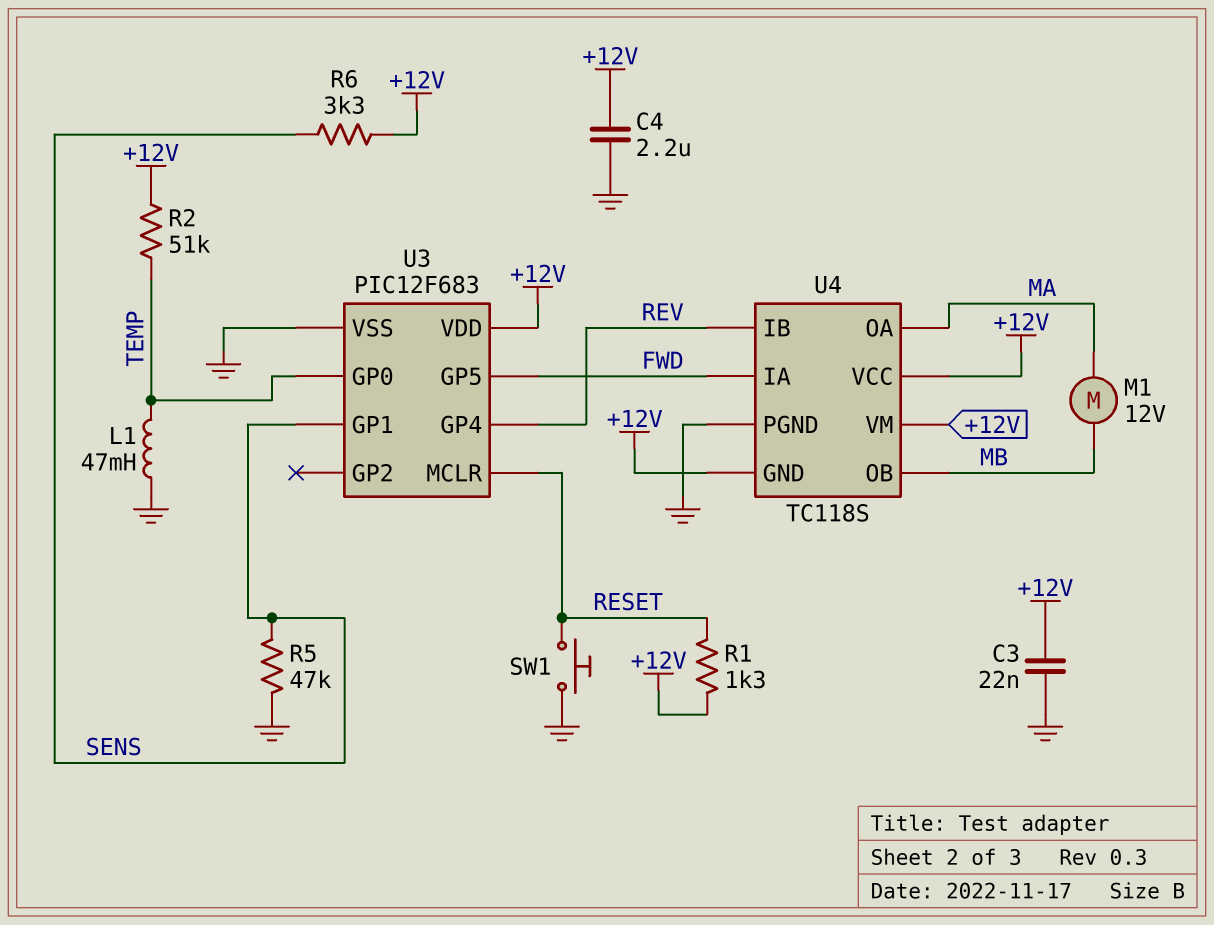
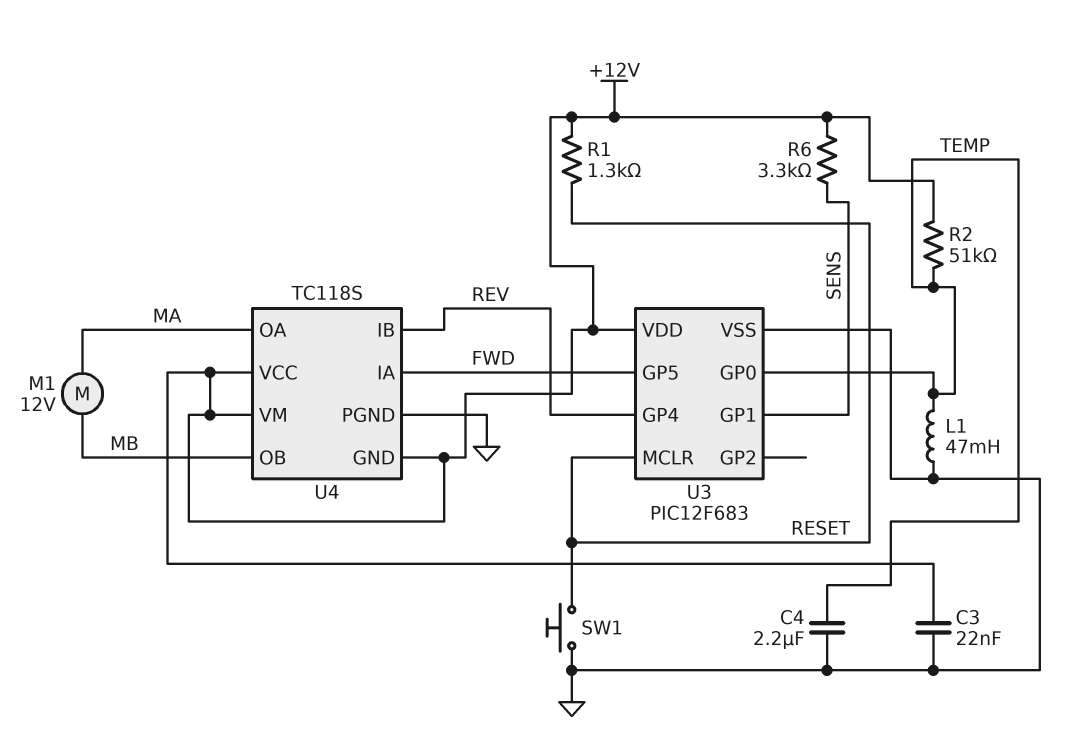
C4: 2.2uF (+12V, GND) -> 2.2uF (GND, TEMP)
R5: 47k (GND, SENS) -> none

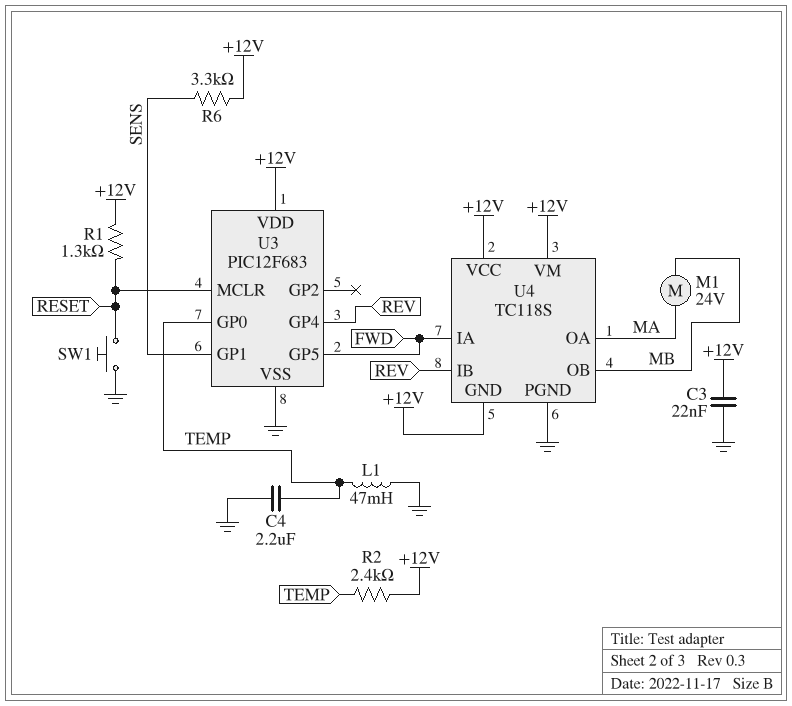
M1: motor 12V (MA, MB) -> motor 24V (MA, MB)
R2: 51k (+12V, TEMP) -> 2.4k (+12V, TEMP)

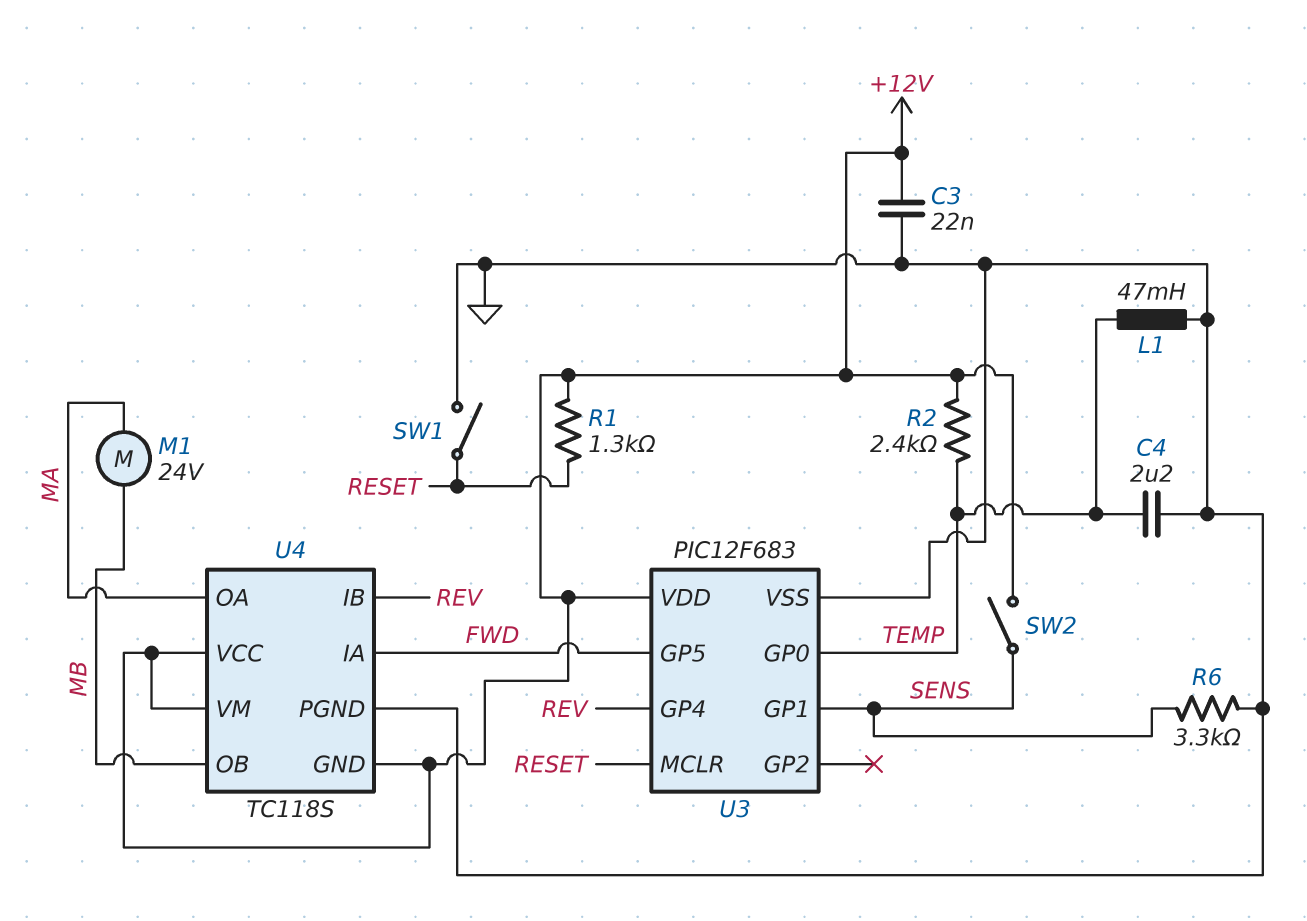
R6: 3.3k (+12V, SENS) -> 3.3k (GND, SENS)
SW1: button (GND, RESET) -> switch (GND, RESET)
SW2: none -> switch (+12V, SENS)

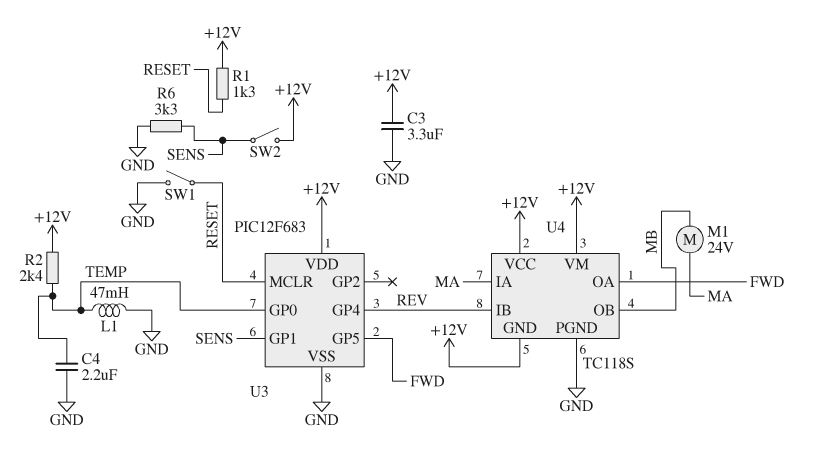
C3: 22nF (+12V, GND) -> 3.3uF (+12V, GND)
U4 pin IA: FWD -> MA
U4 pin OA: MA -> FWD

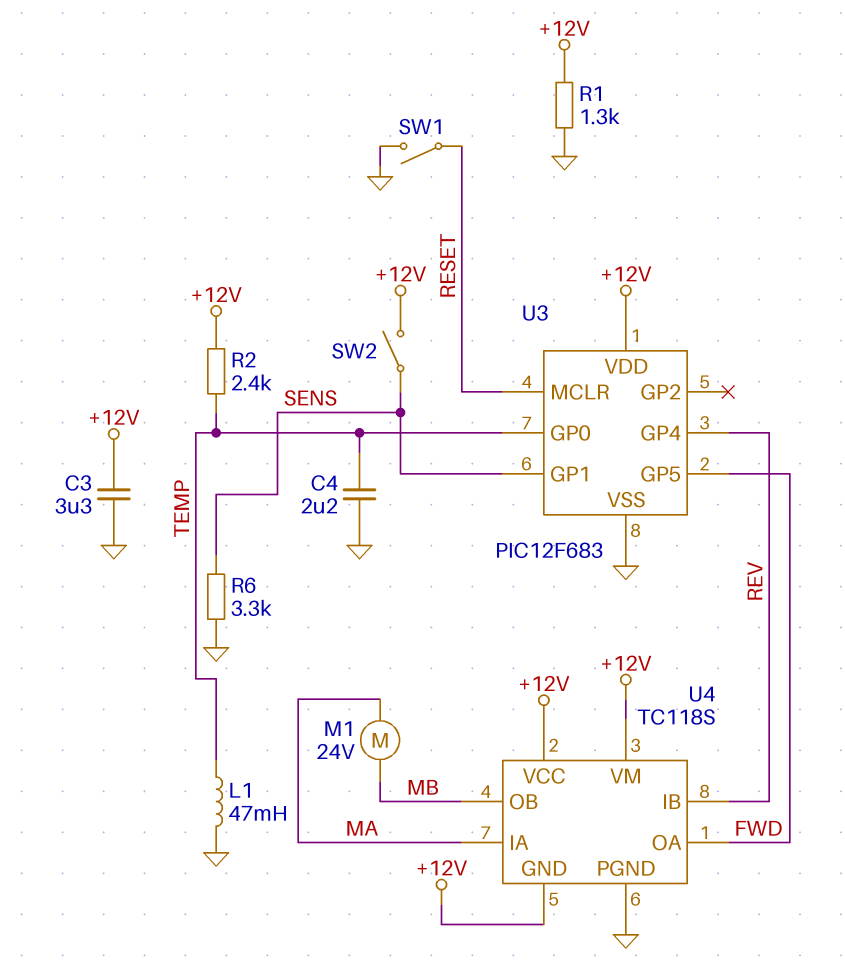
R1: 1.3k (+12V, RESET) -> 1.3k (+12V, GND)

